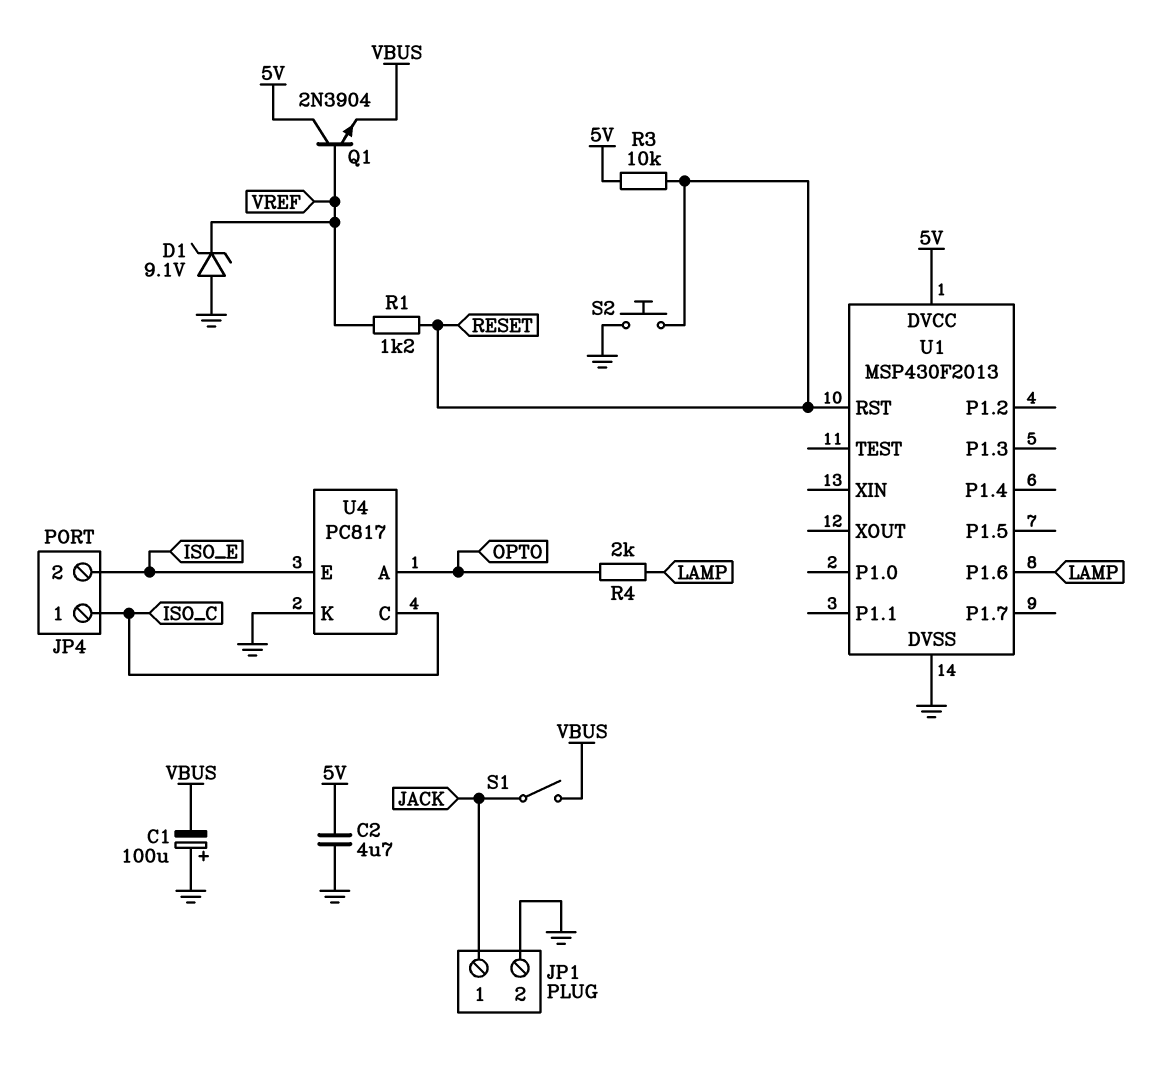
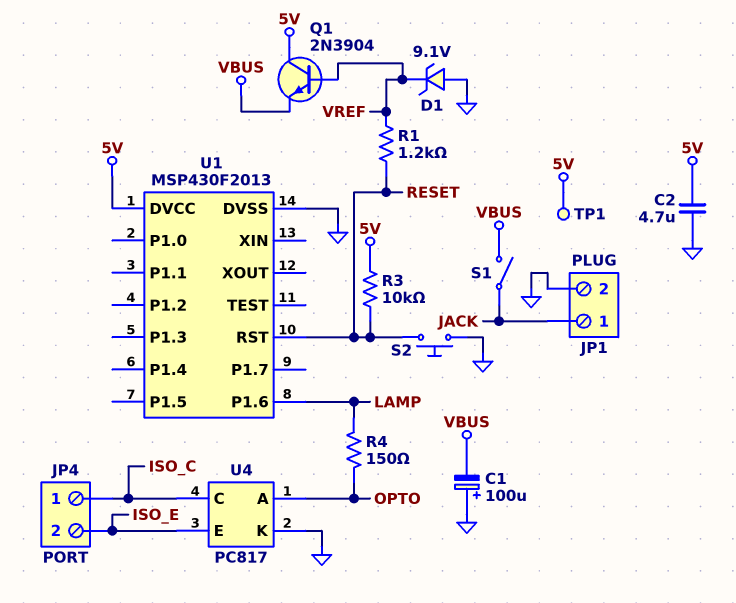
R4: 2k (LAMP, OPTO) -> 150 (LAMP, OPTO)
TP1: none -> test point (5V)

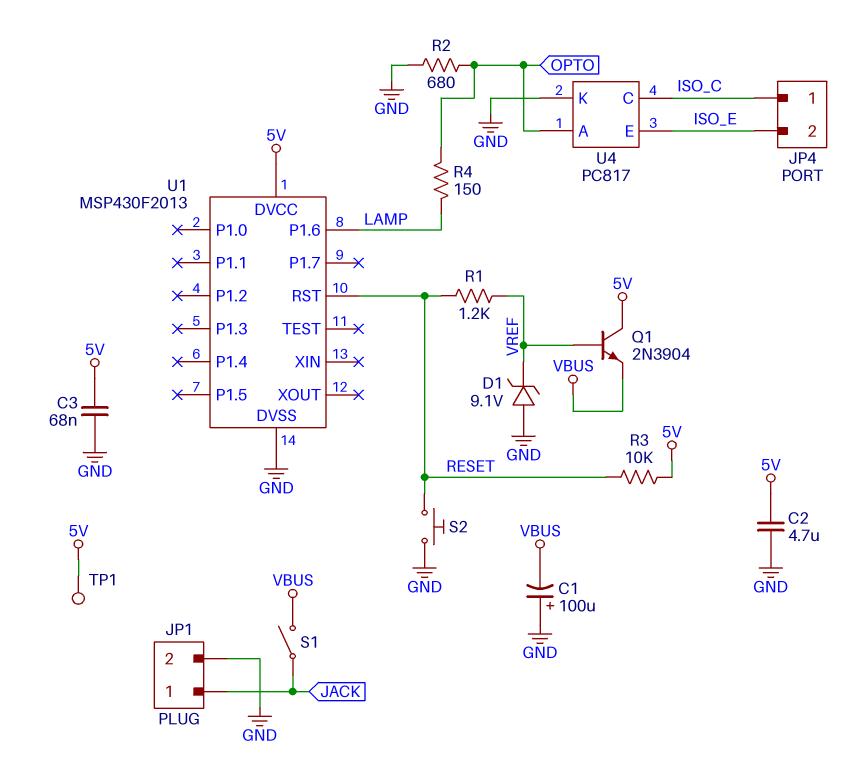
C3: none -> 68nF (5V, GND)
R2: none -> 680 (GND, OPTO)

